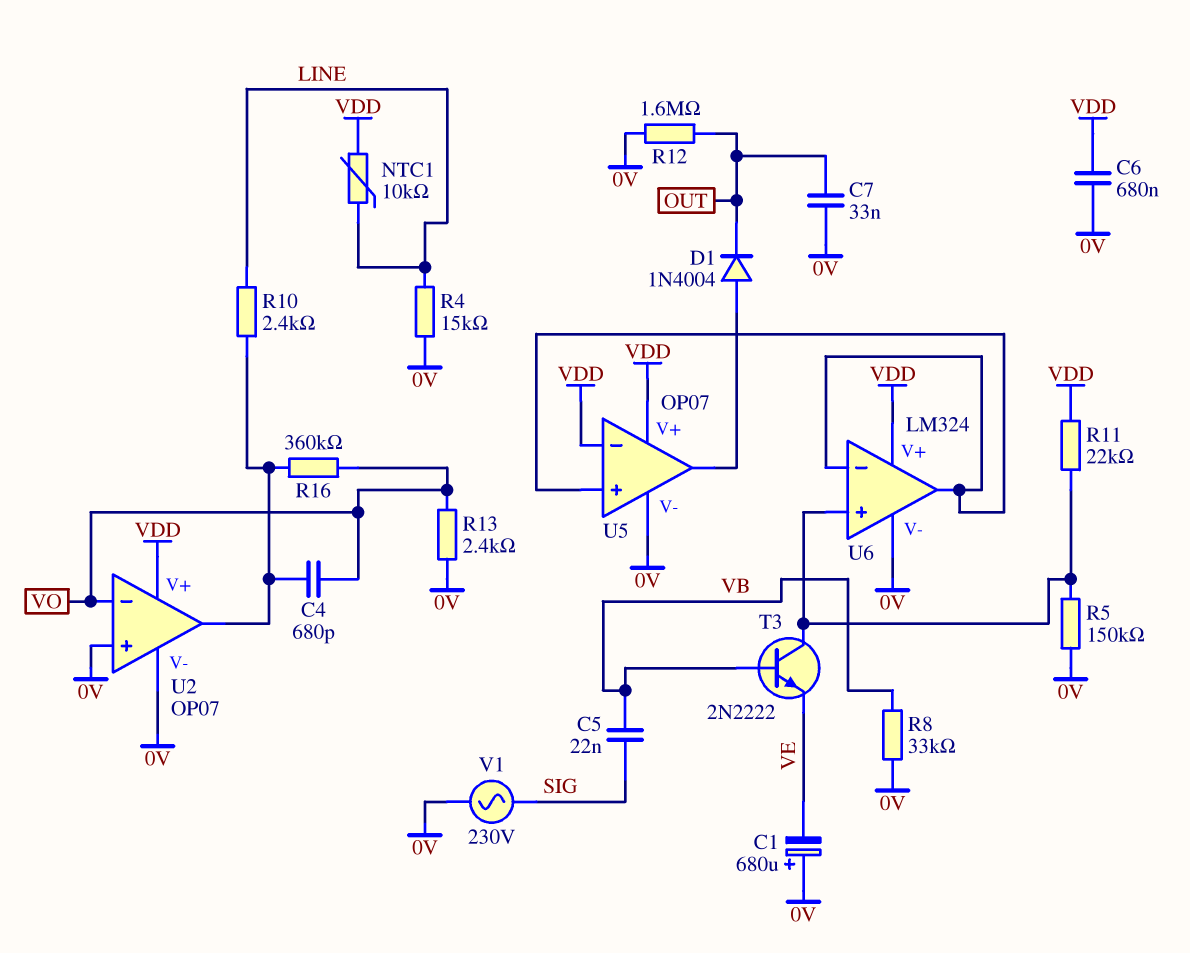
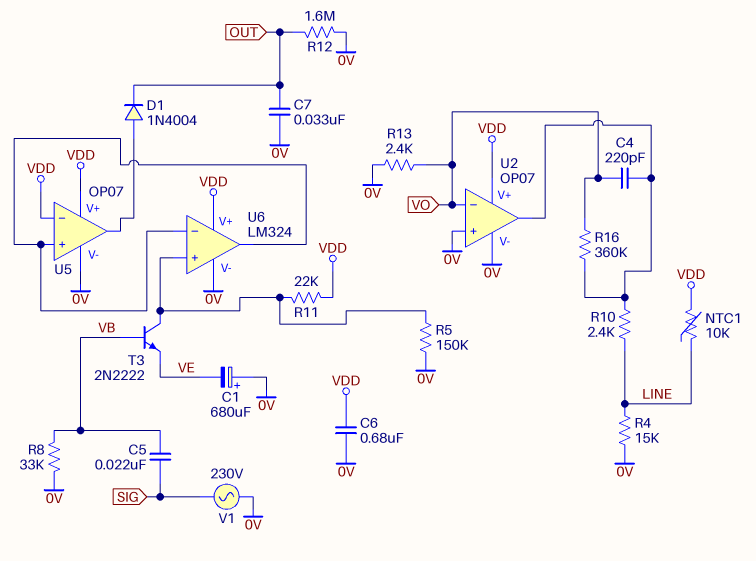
C4: 680pF (U2/out, VO) -> 220pF (U2/out, VO)

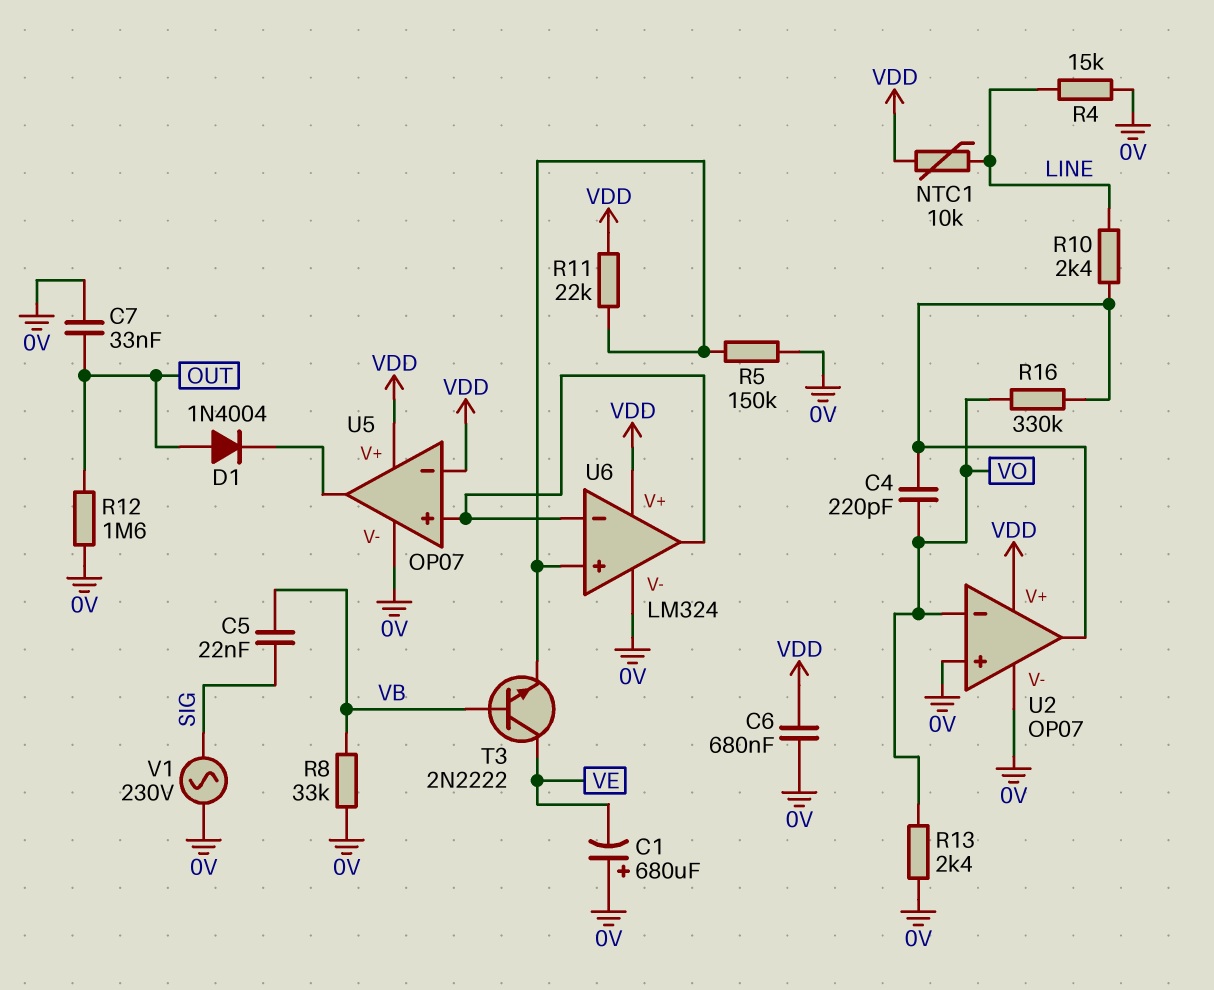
D1: diode 1N4004 (A U5/out, K OUT) -> diode 1N4004 (A OUT, K U5/out)
R16: 360k (U2/out, VO) -> 330k (U2/out, VO)
T3: NPN 2N2222 (B VB, C U6/in+, E VE) -> NPN 2N2222 (B VB, C VE, E U6/in+)

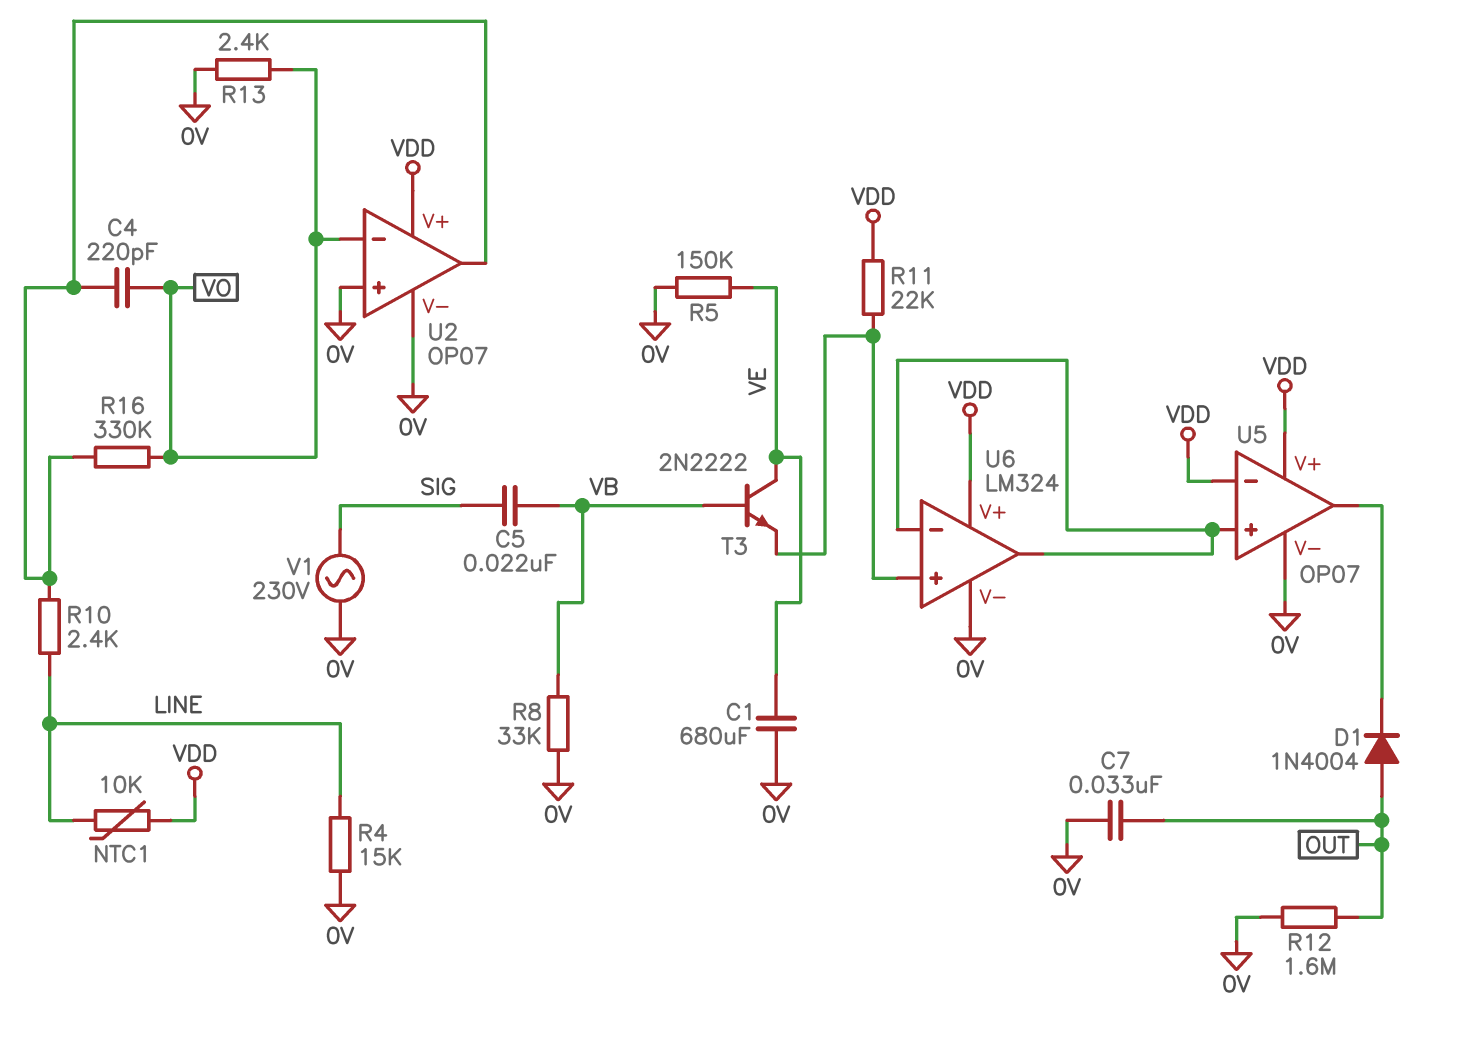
C1: 680uF (plus 0V, minus VE) -> 680uF (0V, VE)
C6: 680nF (0V, VDD) -> none
R5: 150k (0V, U6/in+) -> 150k (0V, VE)

